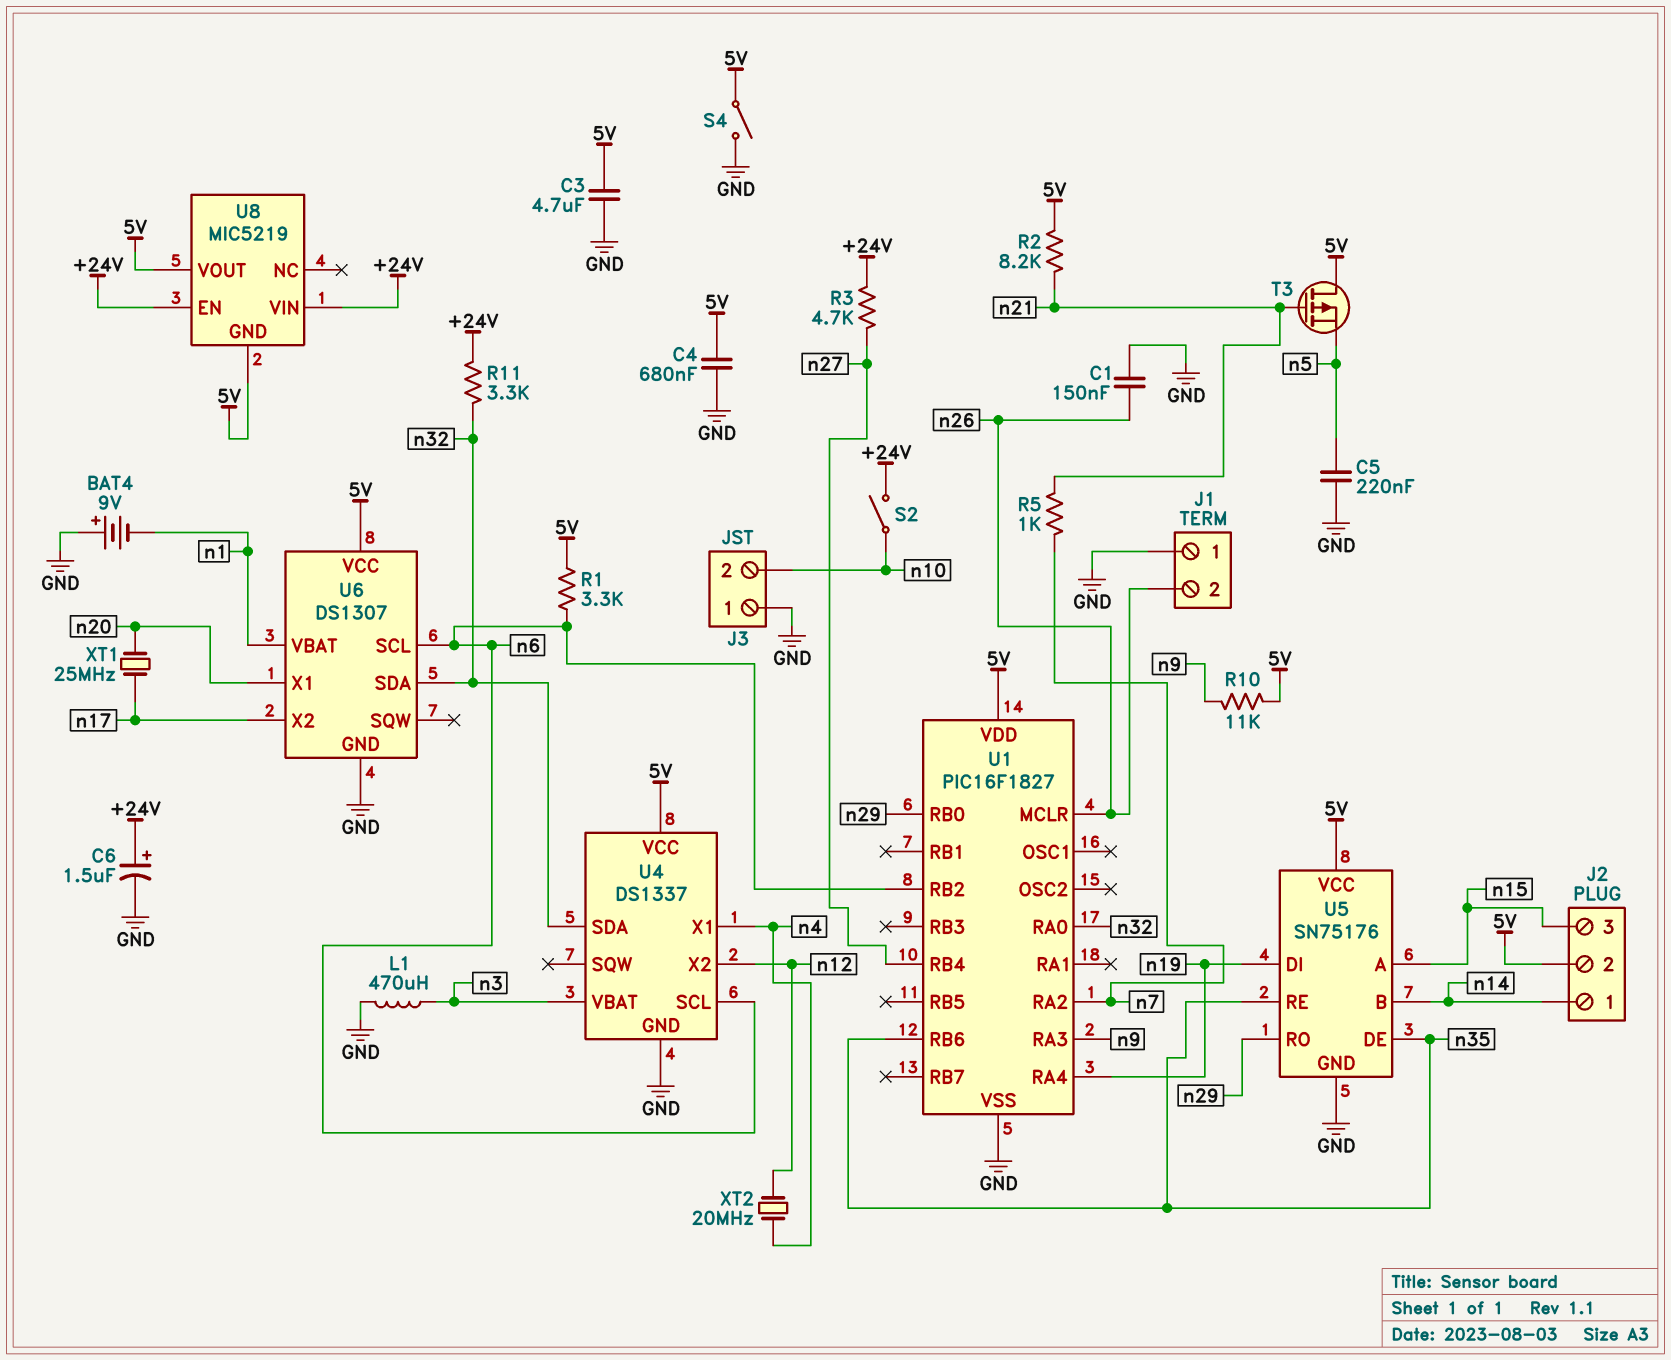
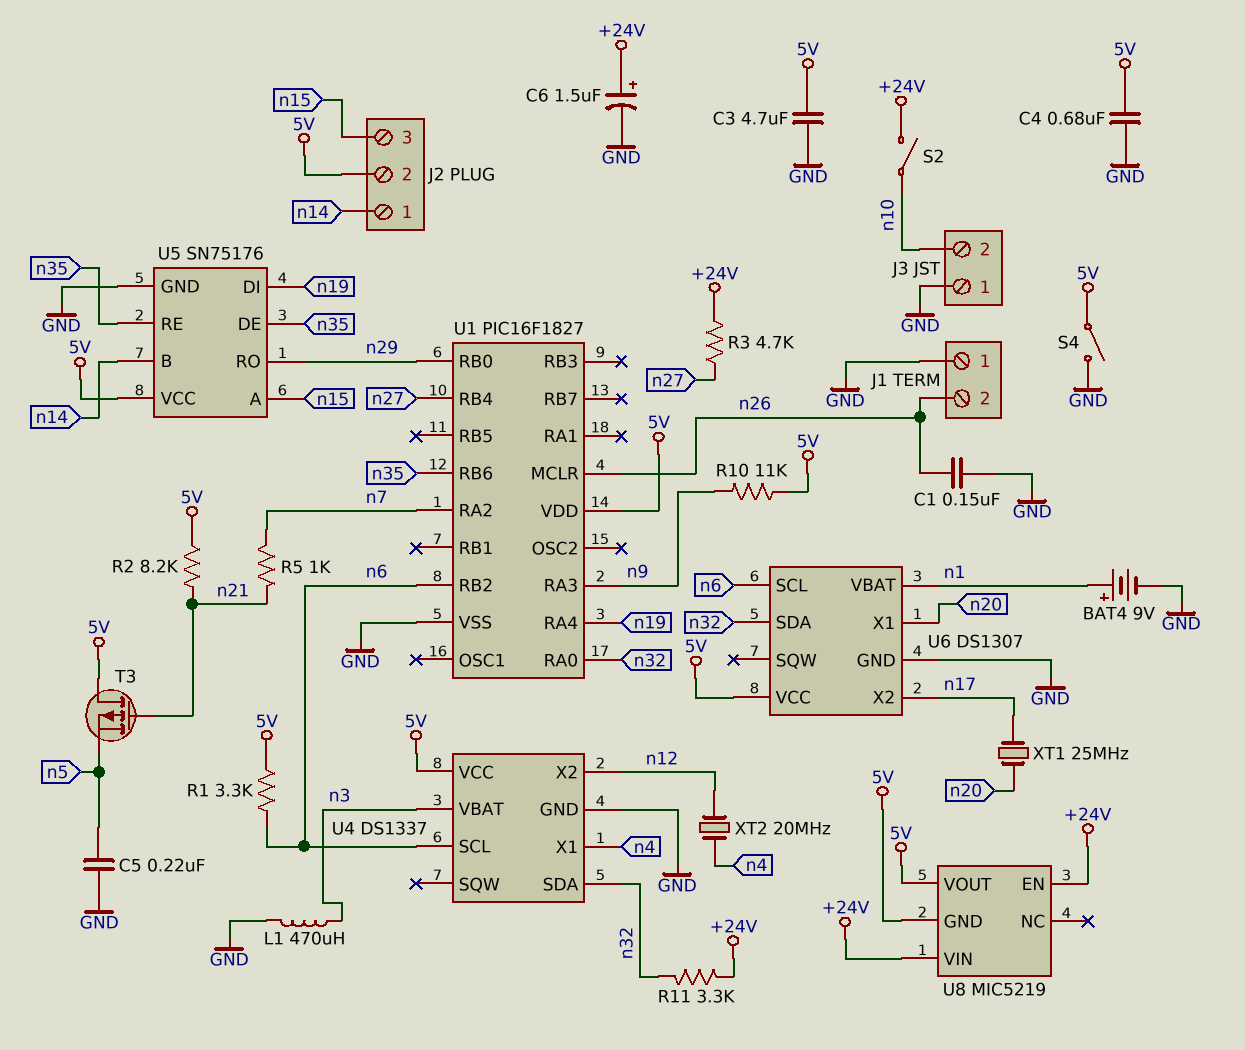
BAT4: 9V (plus GND, minus n1) -> 9V (plus n1, minus GND)

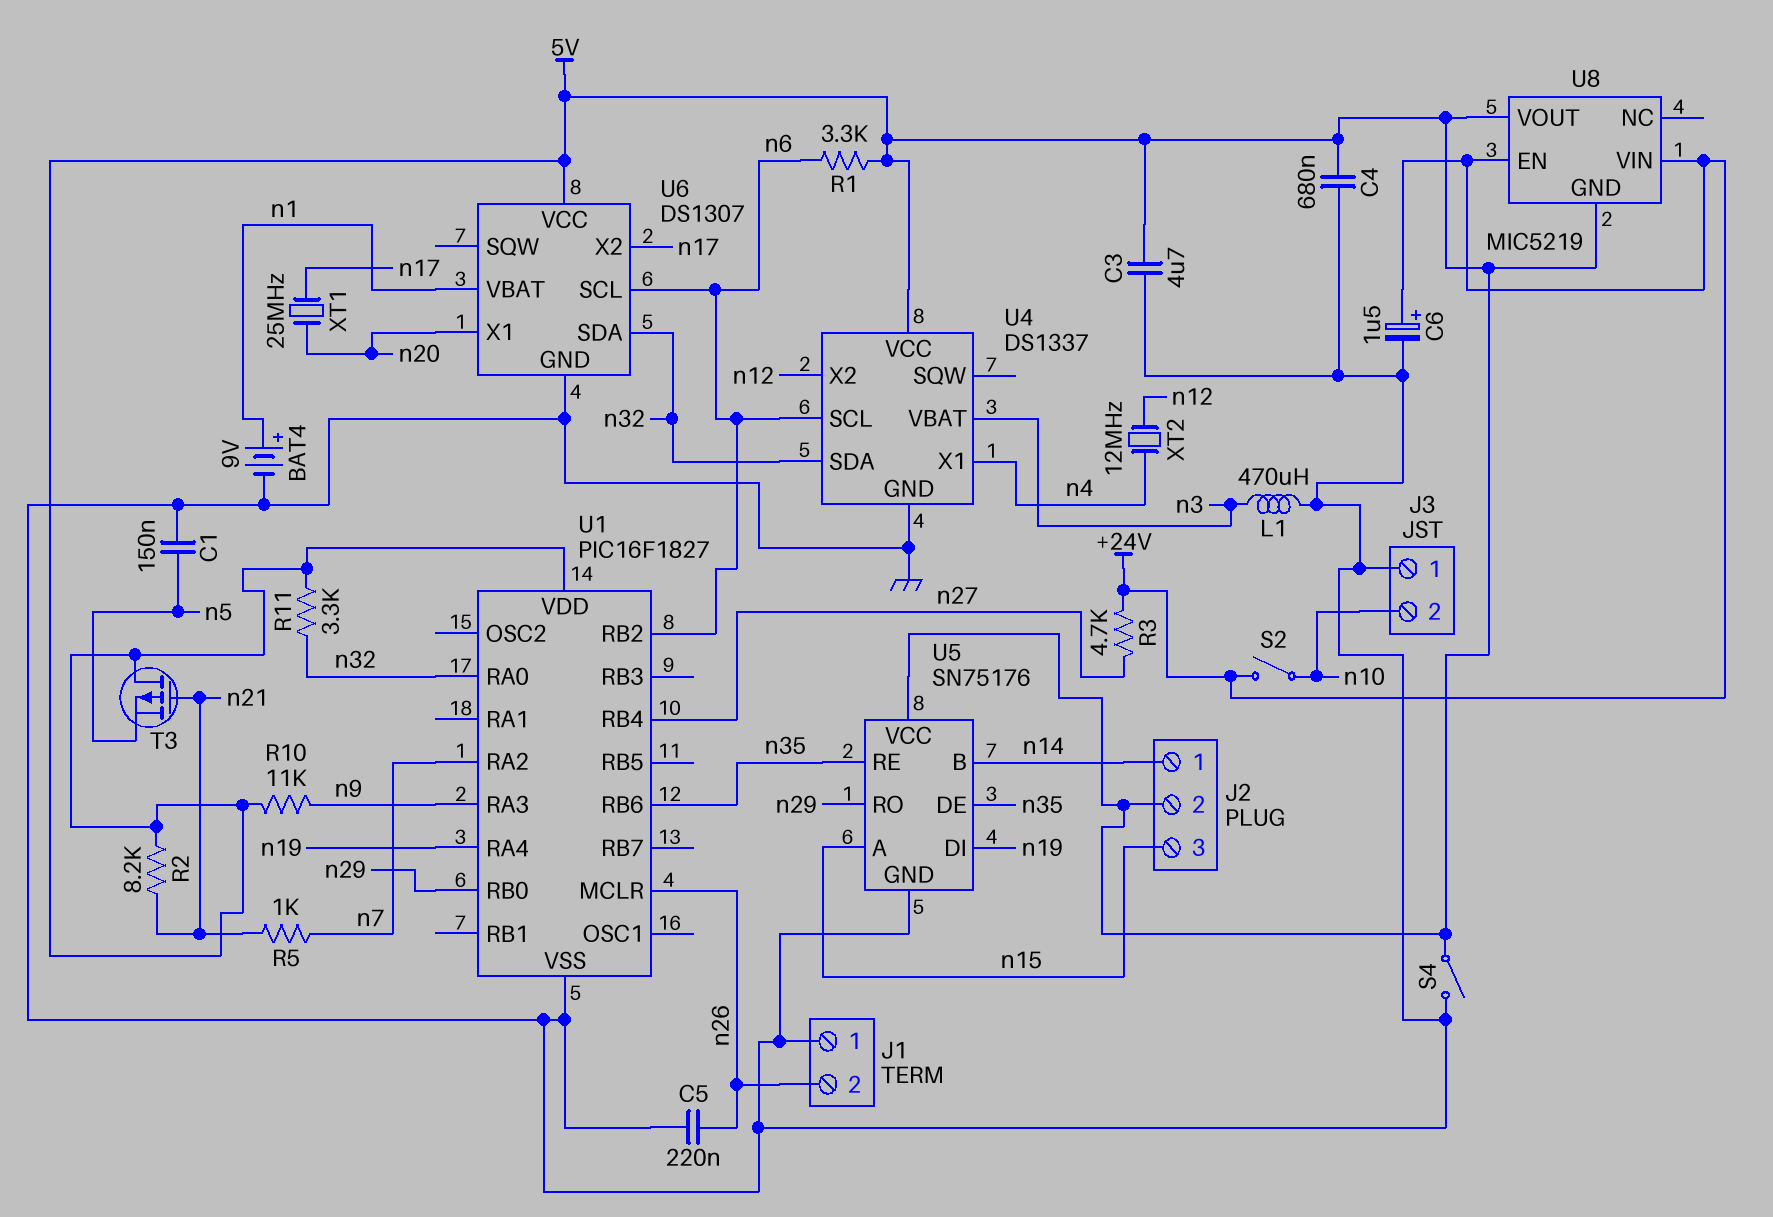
C1: 150nF (GND, n26) -> 150nF (GND, n5)
C5: 220nF (GND, n5) -> 220nF (GND, n26)
R11: 3.3k (+24V, n32) -> 3.3k (5V, n32)
XT2: 20MHz (n4, n12) -> 12MHz (n4, n12)

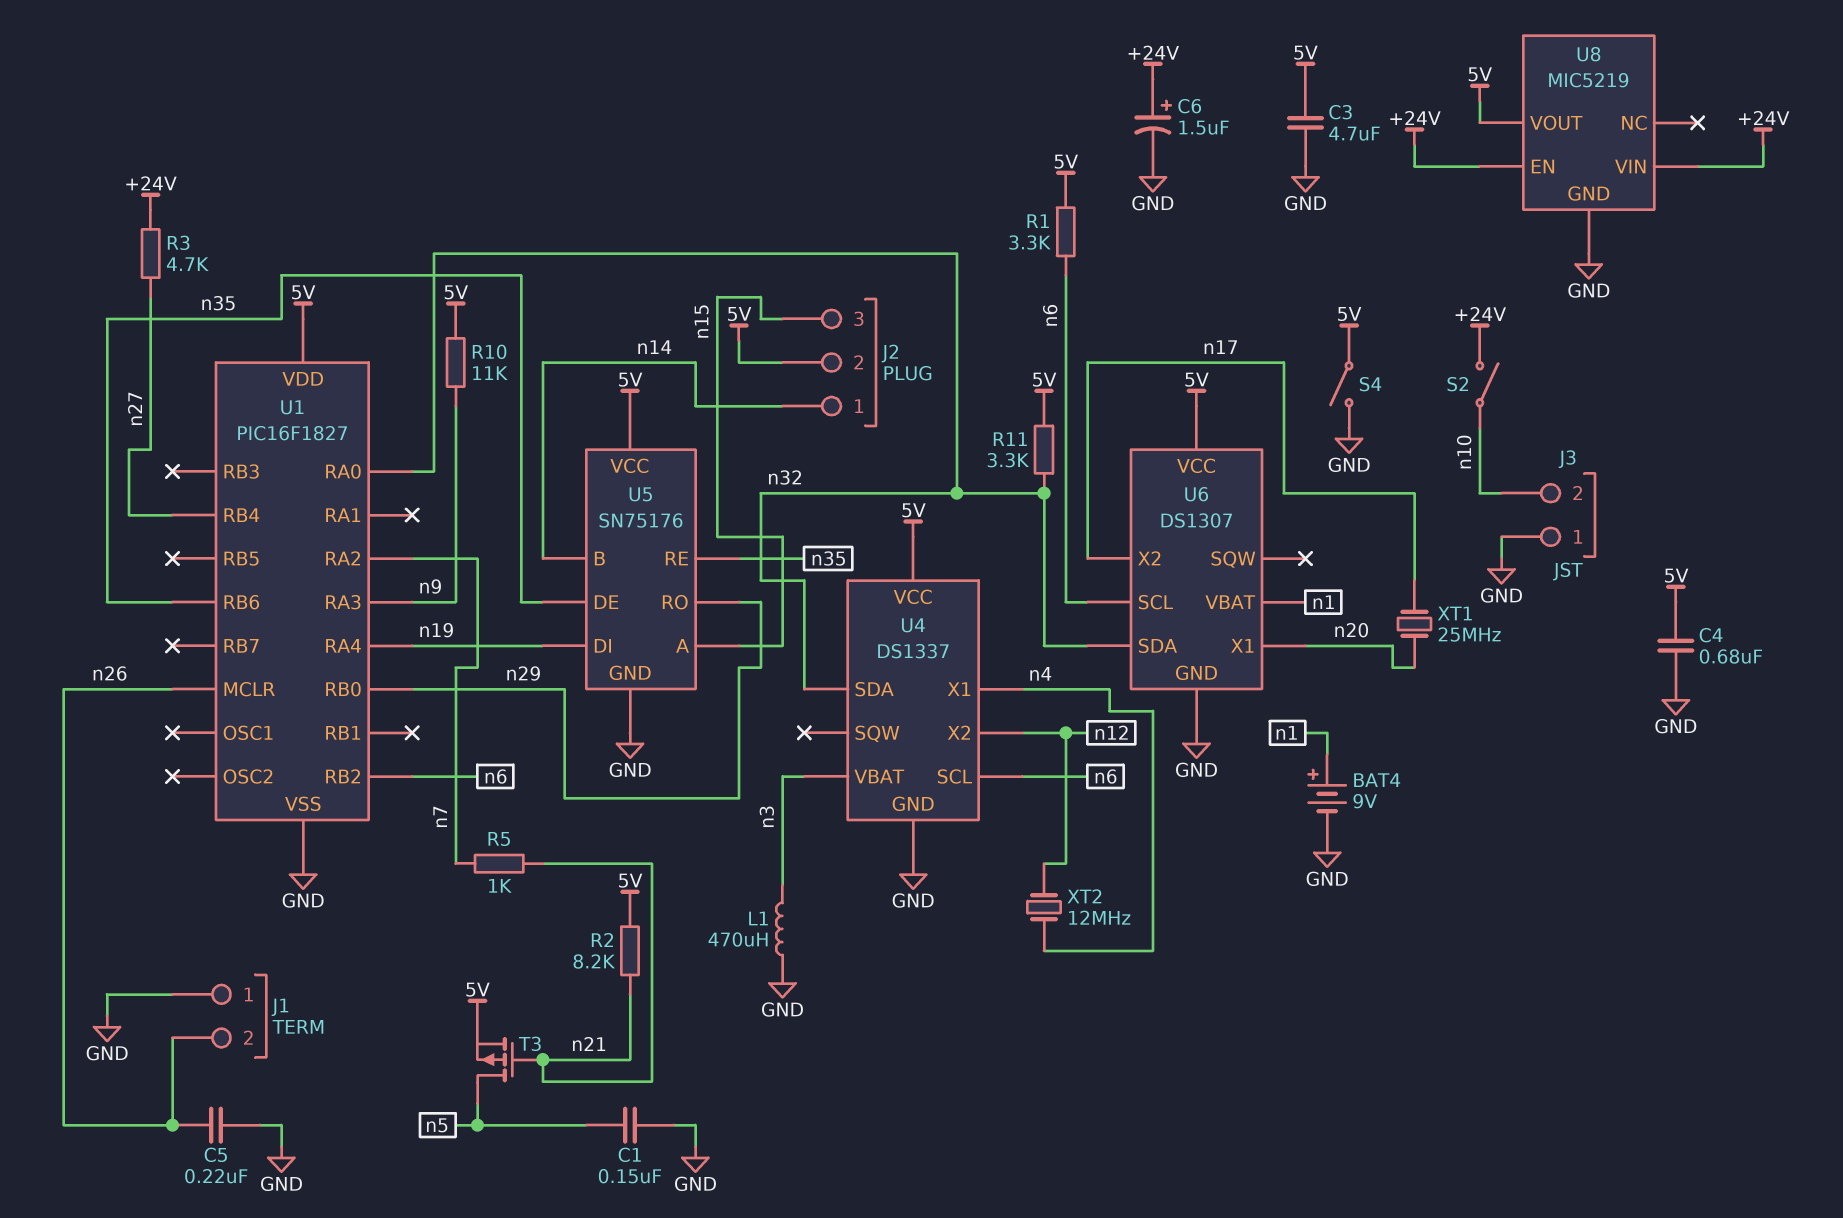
T3: PMOS (G n21, D 5V, S n5) -> PMOS (G n21, D n5, S 5V)
U8 pin GND: 5V -> GND

